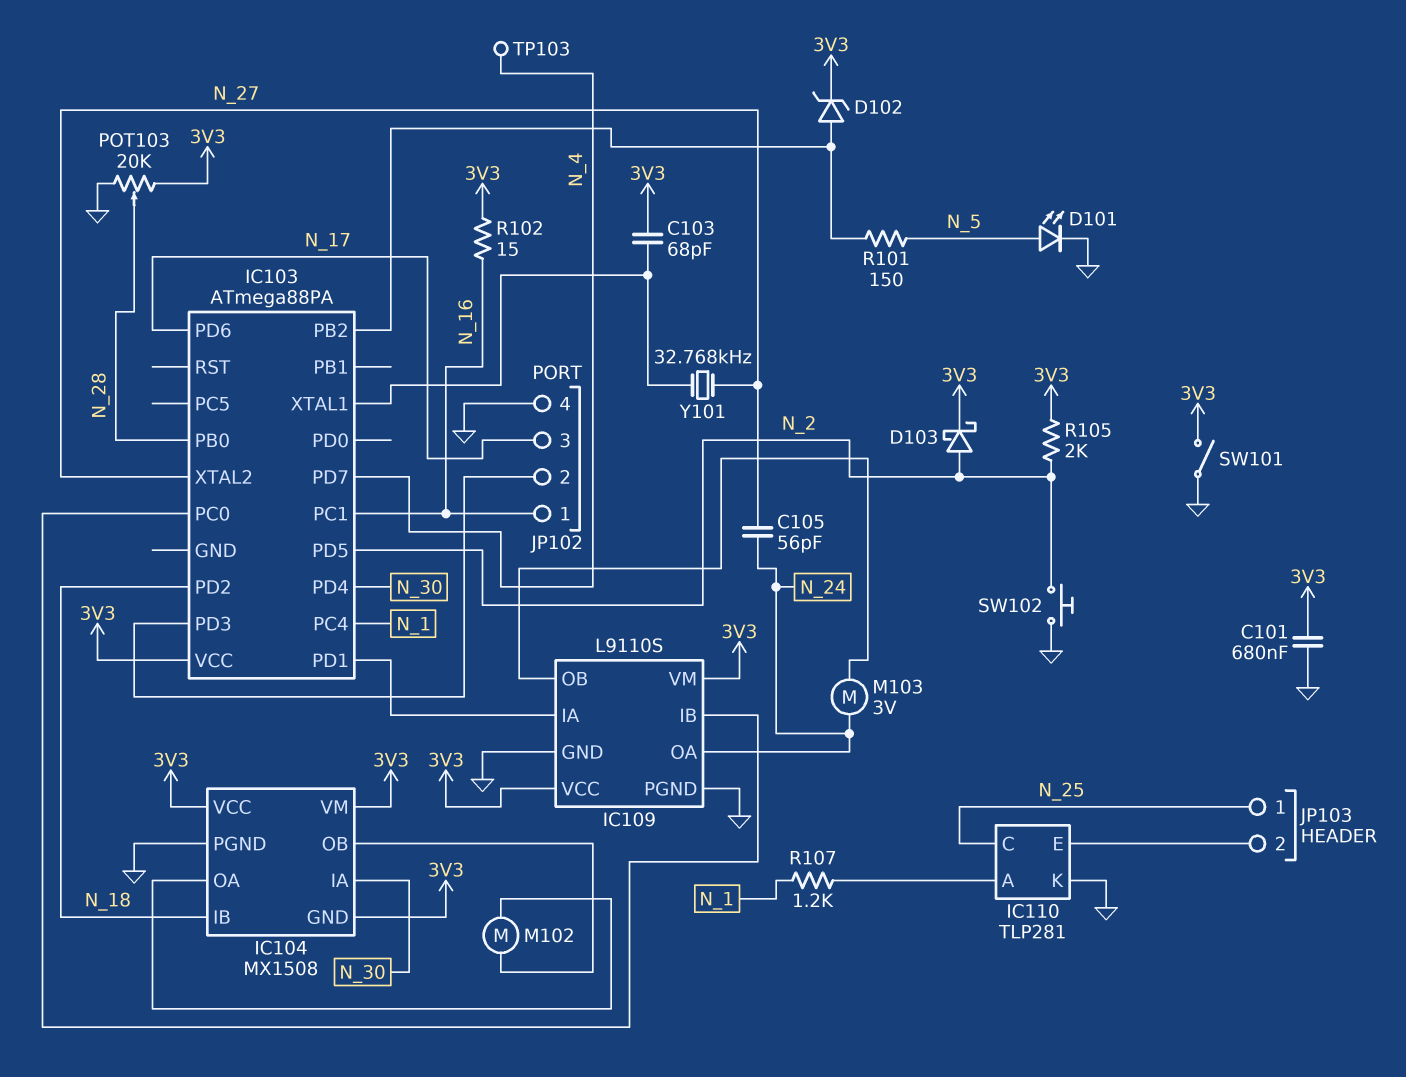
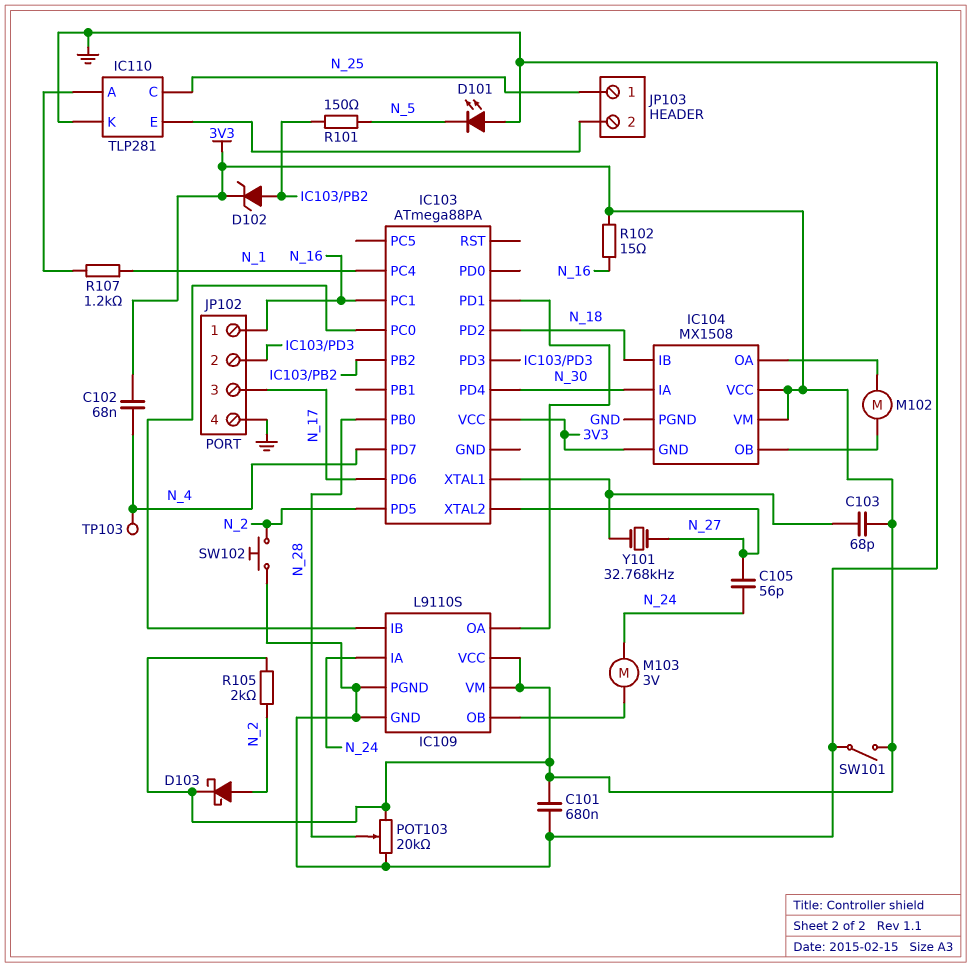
C102: none -> 68nF (3V3, N_4)
D101: LED (A N_5, K GND) -> LED (A GND, K N_5)
IC109 pin IA: IC103/PD1 -> N_24
IC109 pin OA: N_24 -> IC103/PD1

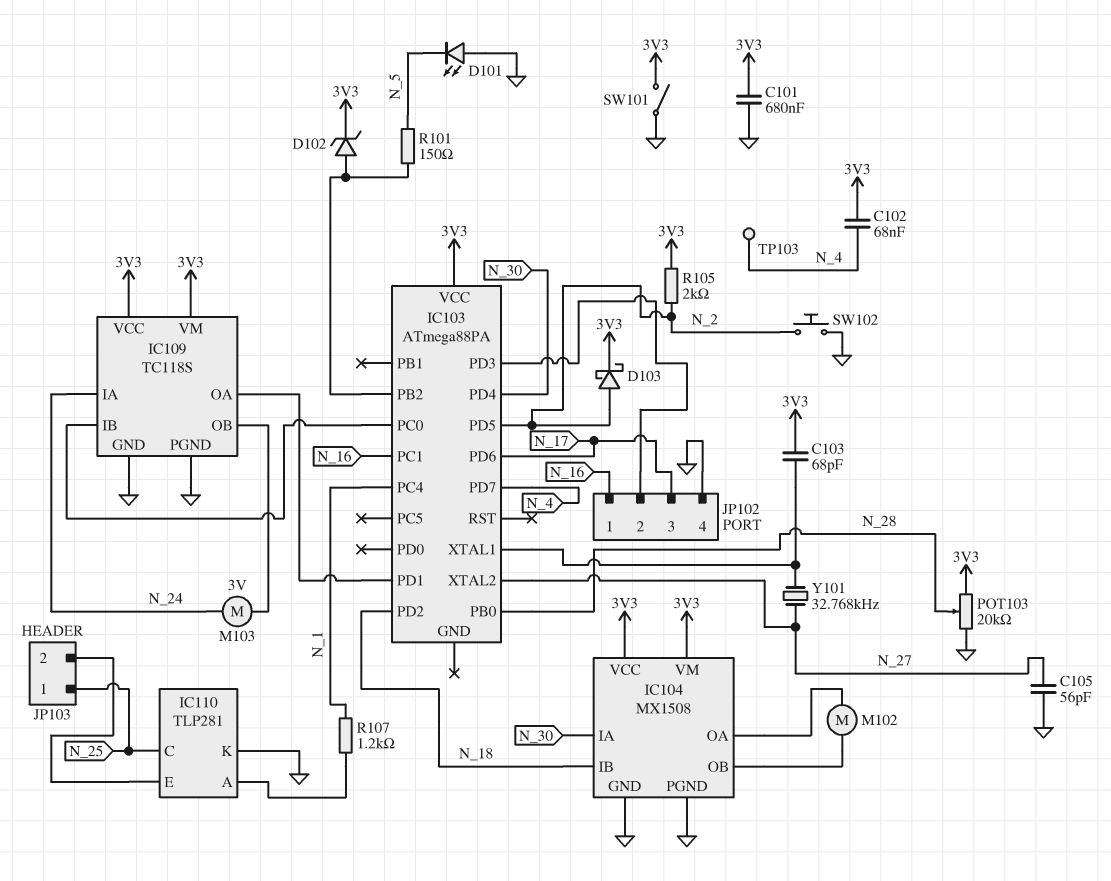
C105: 56pF (N_24, N_27) -> 56pF (GND, N_27)
IC104 pin GND: 3V3 -> GND
IC109: L9110S -> TC118S
R102: 15 (3V3, N_16) -> none

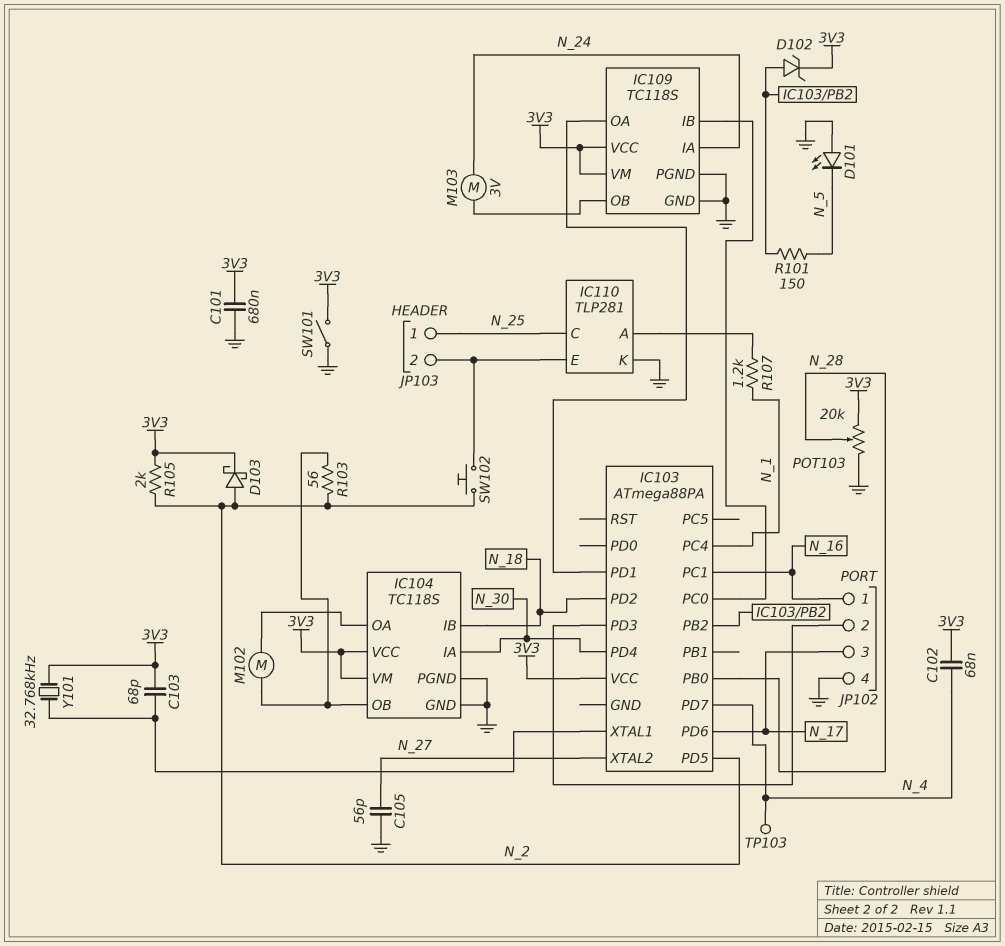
IC104: MX1508 -> TC118S
R103: none -> 56 (IC104/OB, N_2)
SW102: button (GND, N_2) -> button (IC110/E, N_2)
Y101: 32.768kHz (IC103/XTAL1, N_27) -> 32.768kHz (3V3, IC103/XTAL1)

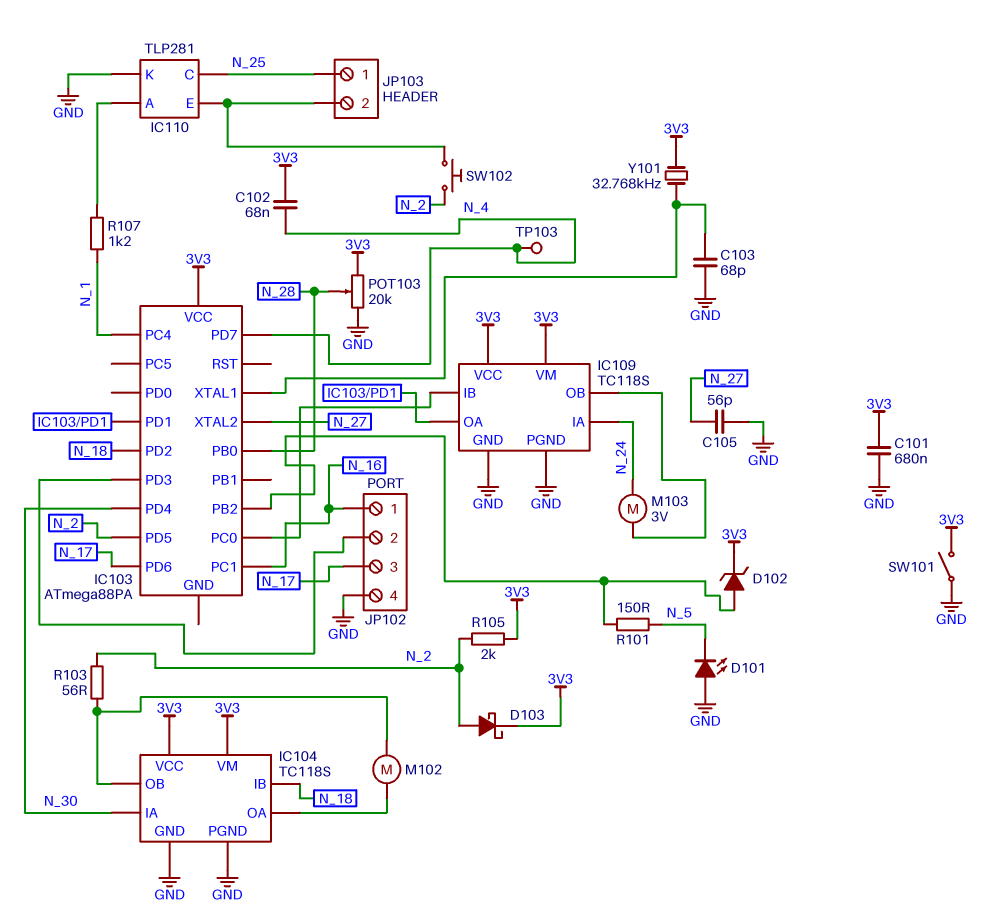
C103: 68pF (3V3, IC103/XTAL1) -> 68pF (GND, IC103/XTAL1)

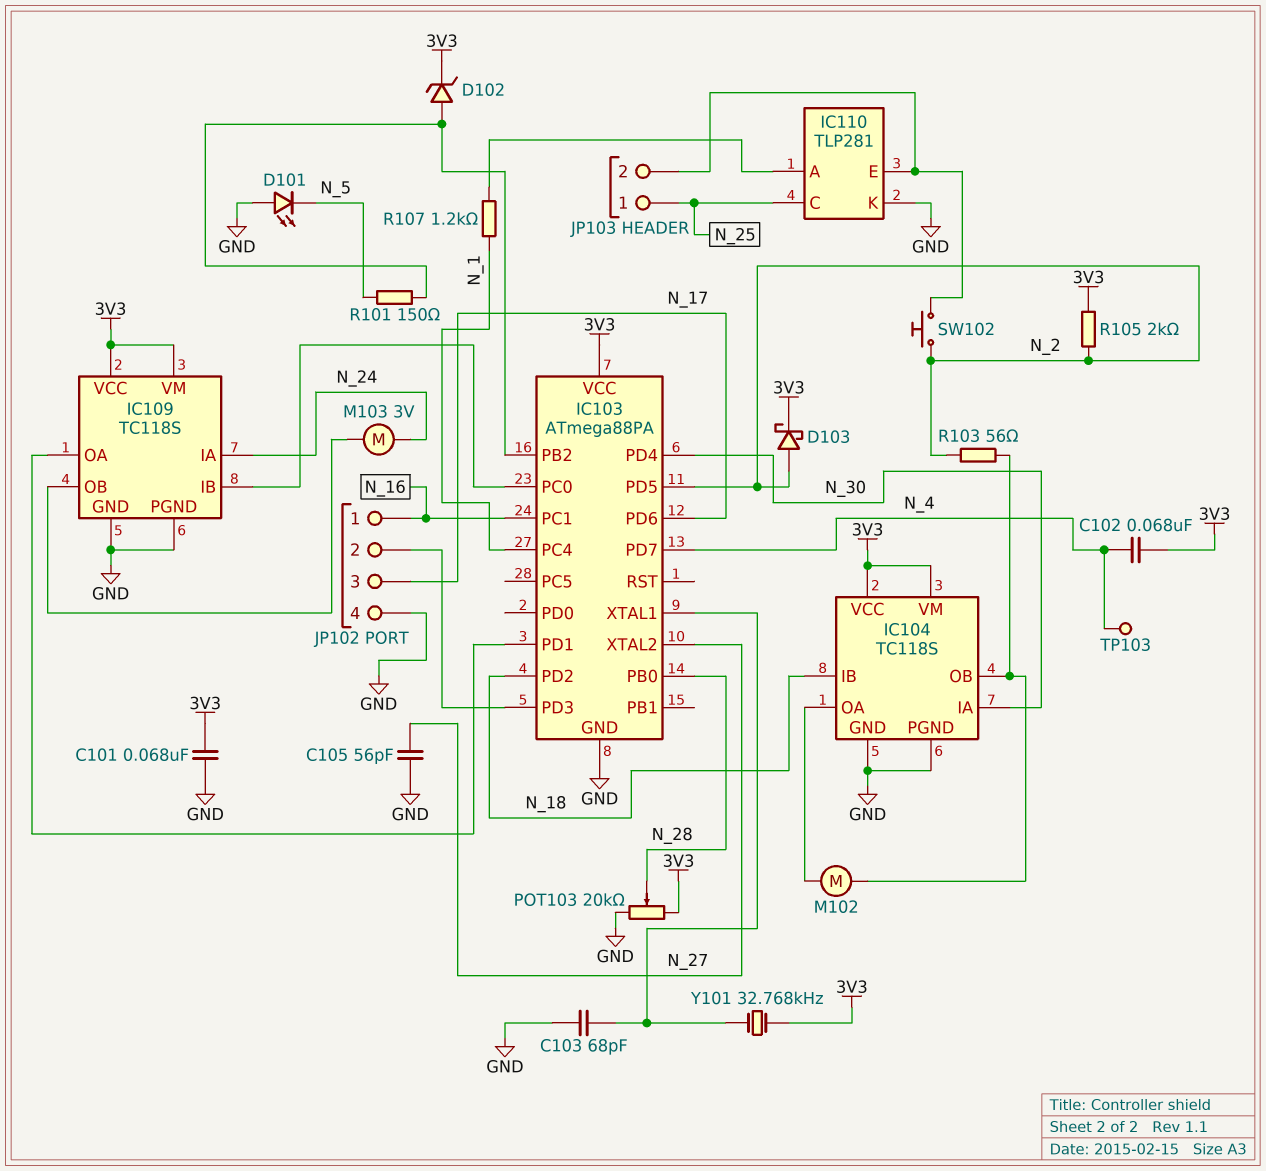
C101: 680nF (3V3, GND) -> 68nF (3V3, GND)
IC103 pin GND: none -> GND
SW101: switch (3V3, GND) -> none

